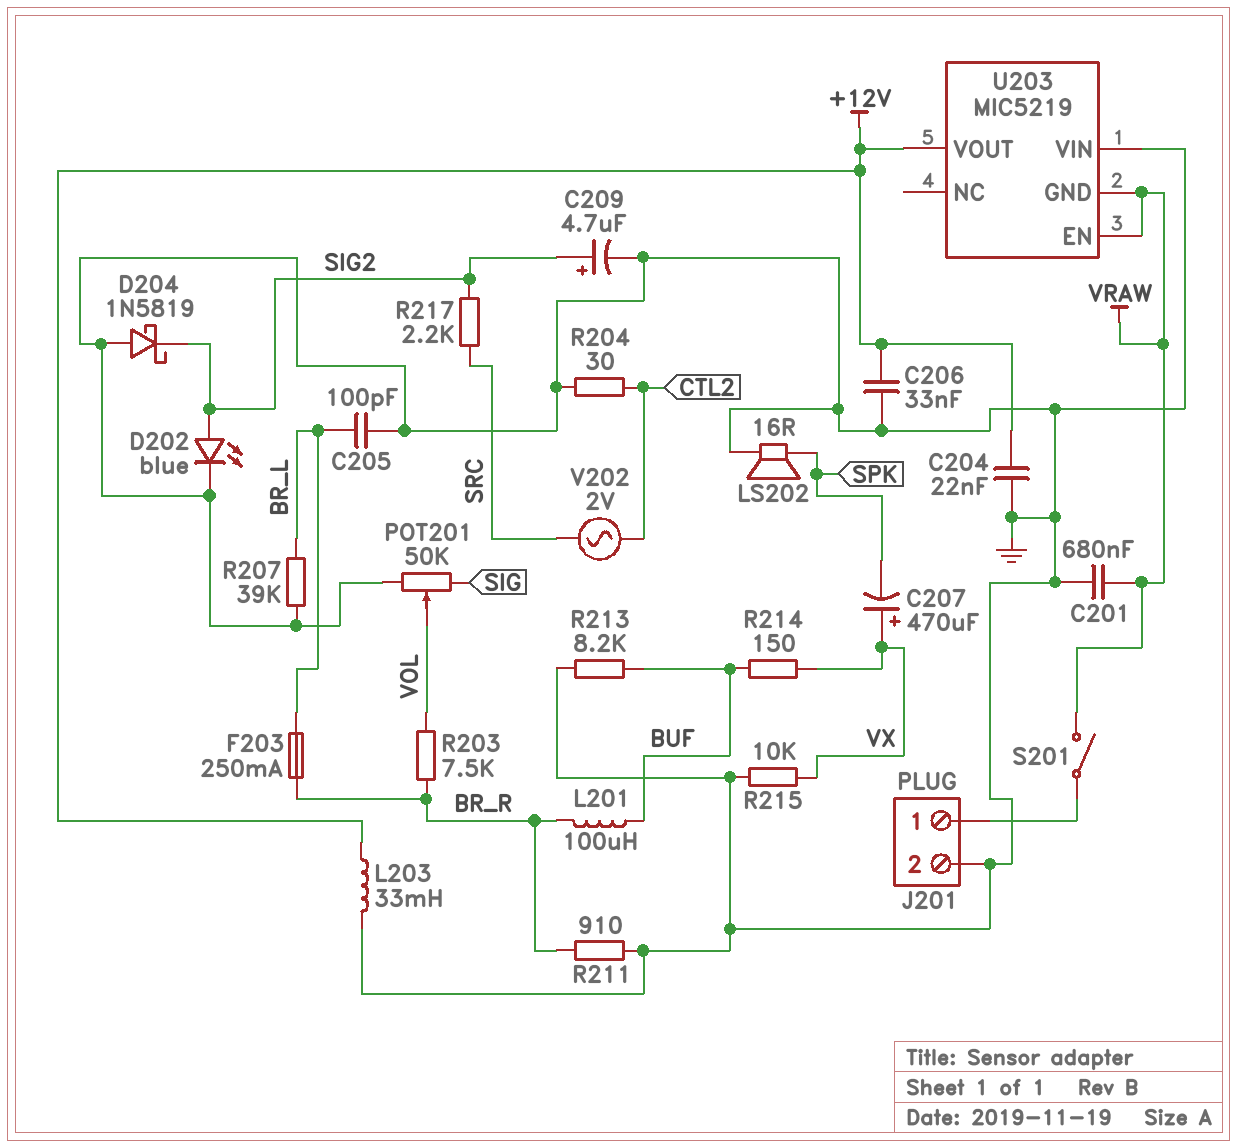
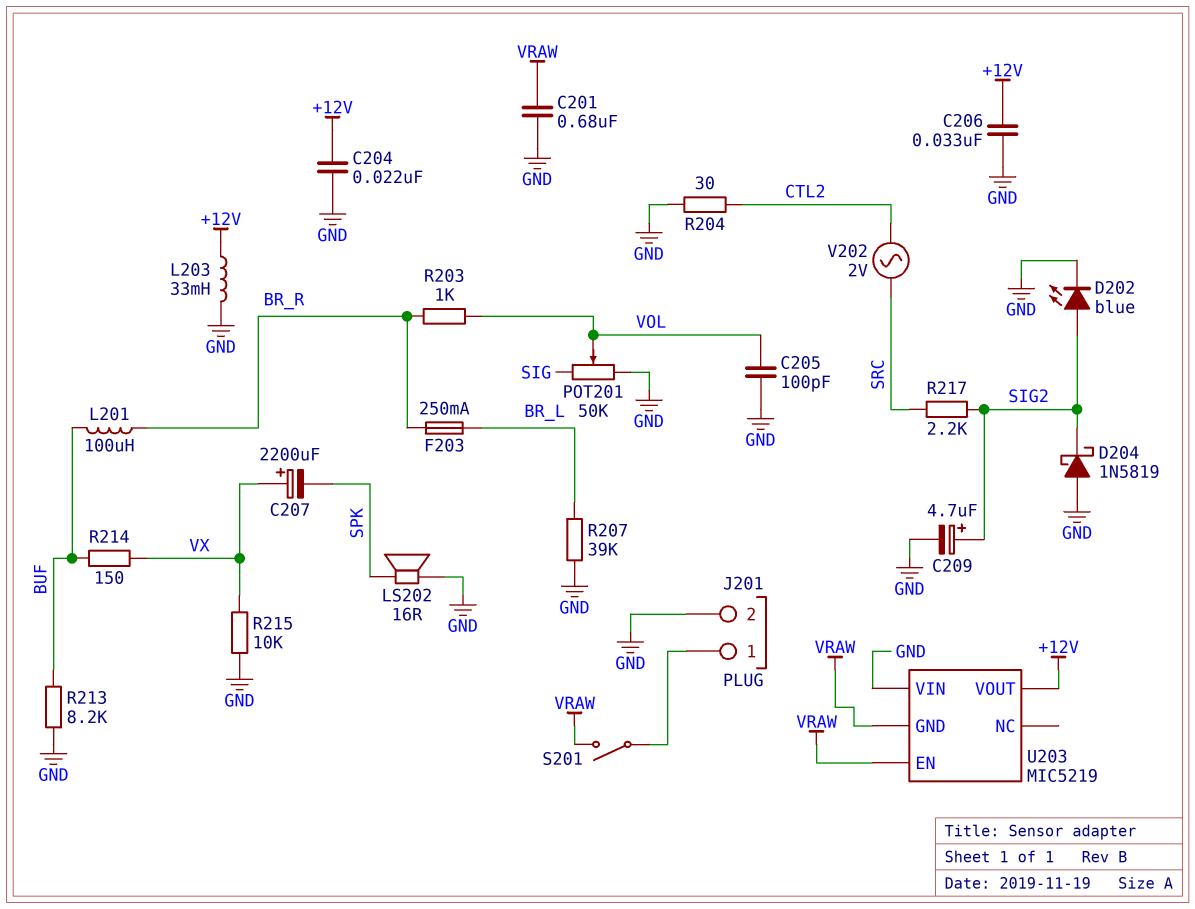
C205: 100pF (BR_L, GND) -> 100pF (GND, VOL)
C207: 470uF (plus VX, minus SPK) -> 2200uF (plus VX, minus SPK)
R203: 7.5k (BR_R, VOL) -> 1k (BR_R, VOL)
R211: 910 (BR_R, GND) -> none

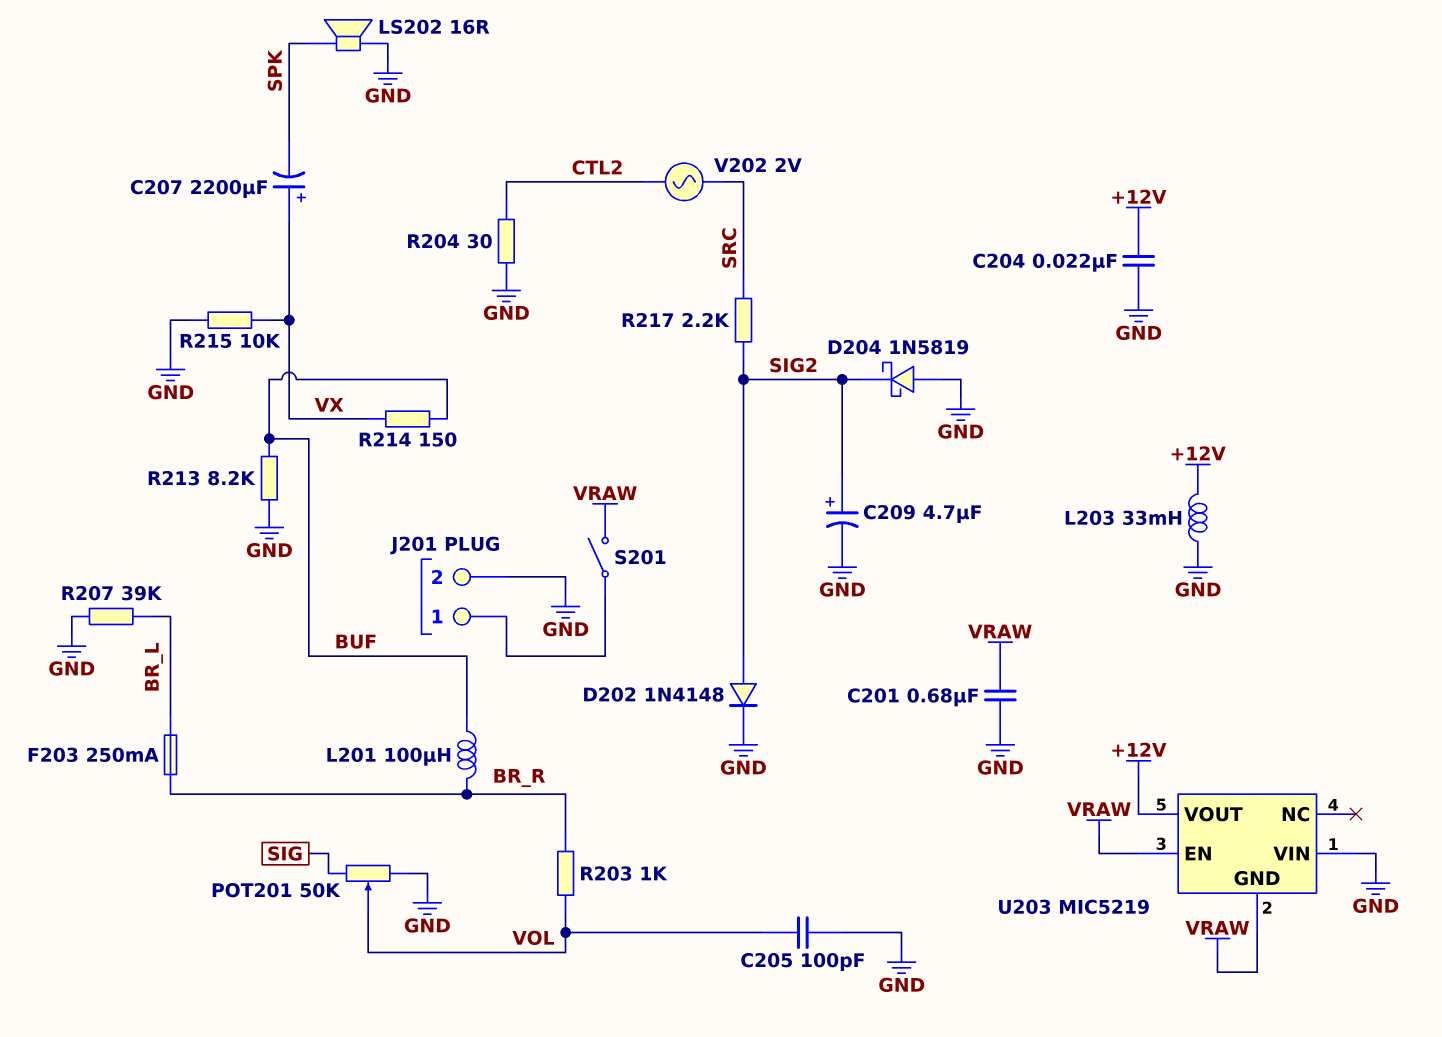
C206: 33nF (+12V, GND) -> none
D202: LED blue (A SIG2, K GND) -> diode 1N4148 (A SIG2, K GND)

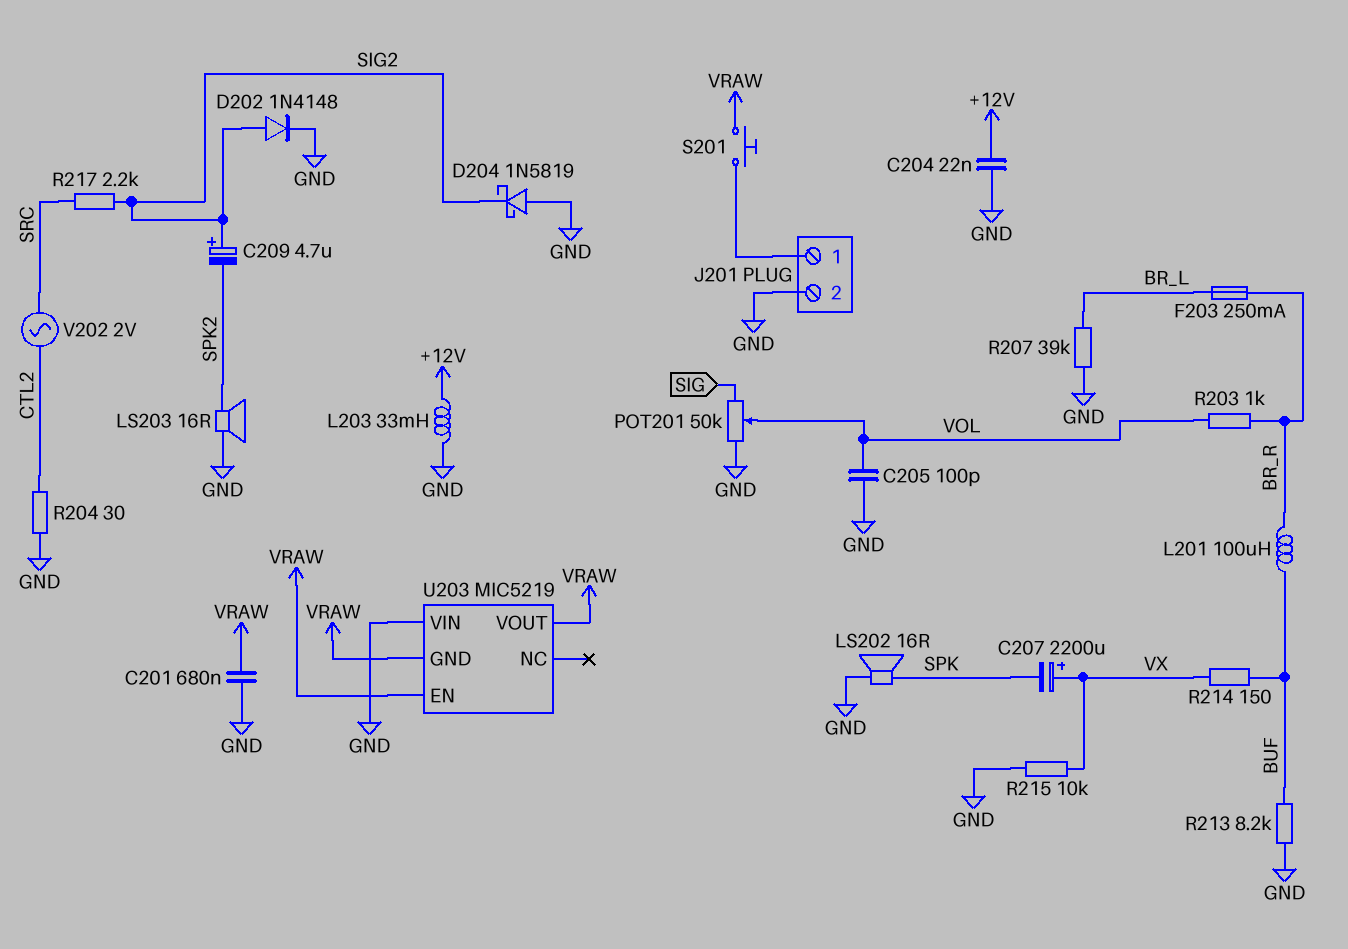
C209: 4.7uF (plus SIG2, minus GND) -> 4.7uF (plus SIG2, minus SPK2)
LS203: none -> speaker 16R (GND, SPK2)
S201: switch (J201/1, VRAW) -> button (J201/1, VRAW)
U203 pin VOUT: +12V -> VRAW

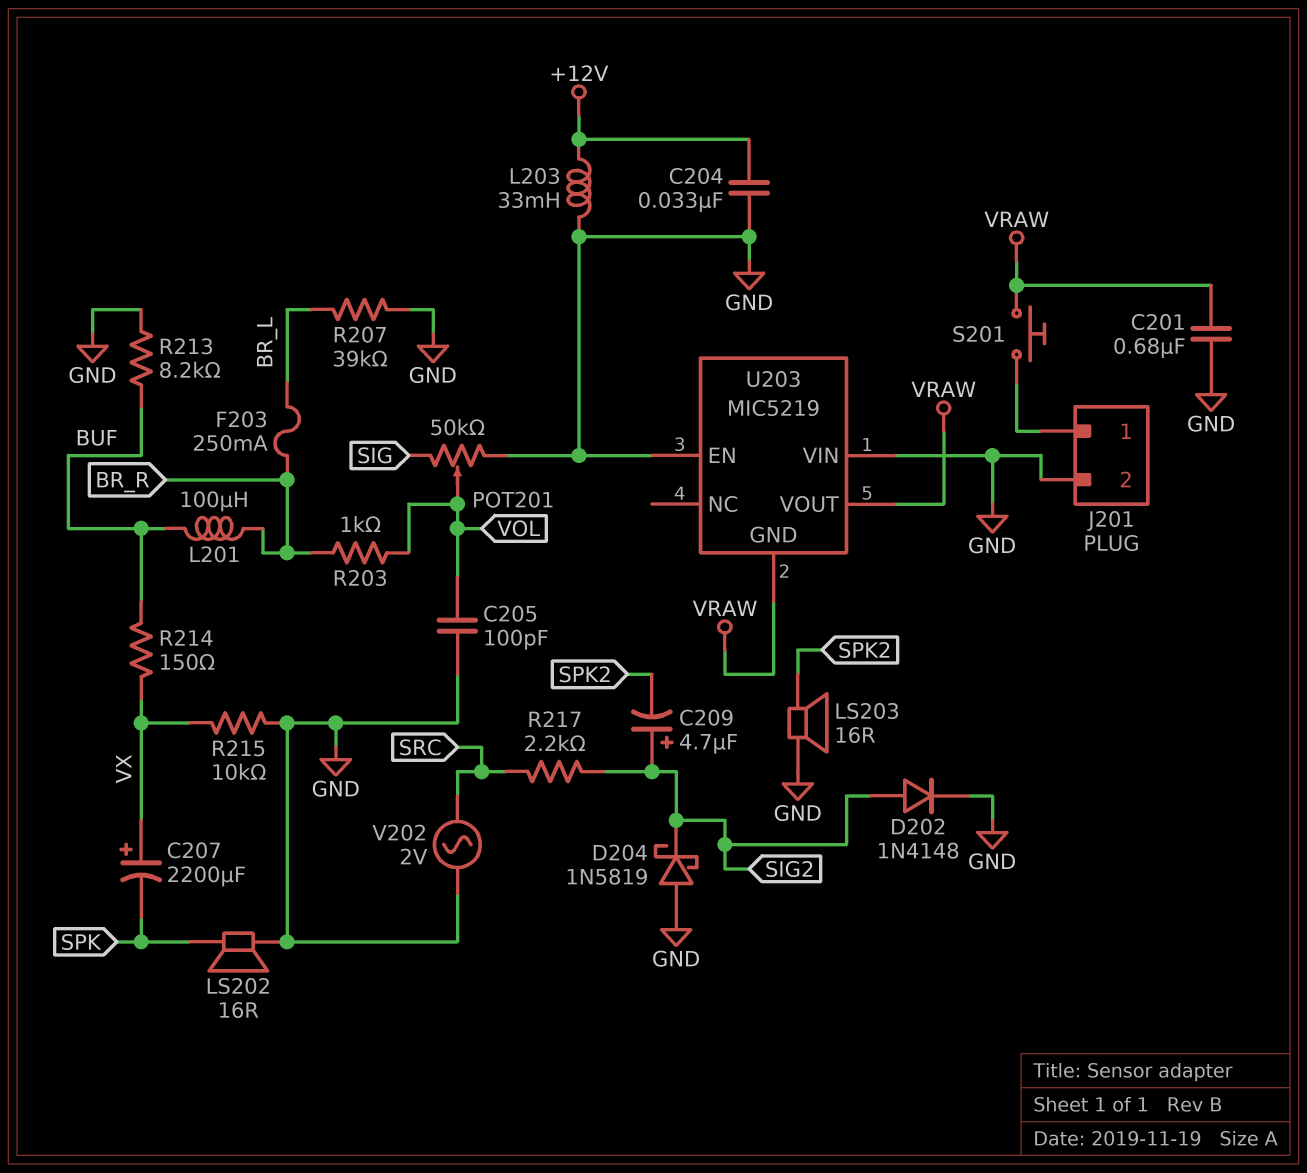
C204: 22nF (+12V, GND) -> 33nF (+12V, GND)
R204: 30 (CTL2, GND) -> none
U203 pin EN: VRAW -> GND
V202: AC 2V (CTL2, SRC) -> AC 2V (GND, SRC)

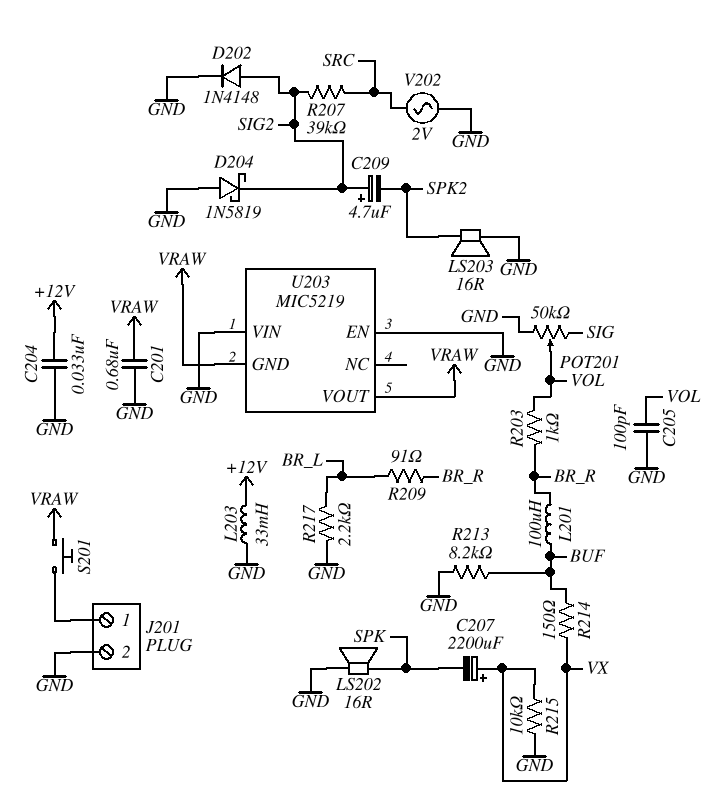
F203: 250mA (BR_L, BR_R) -> none
R207: 39k (BR_L, GND) -> 39k (SIG2, SRC)
R209: none -> 91 (BR_L, BR_R)
R217: 2.2k (SIG2, SRC) -> 2.2k (BR_L, GND)

